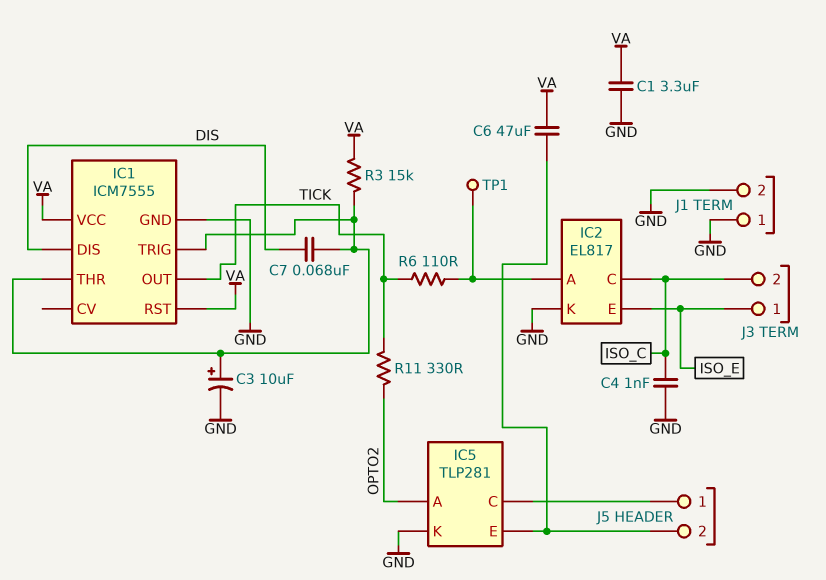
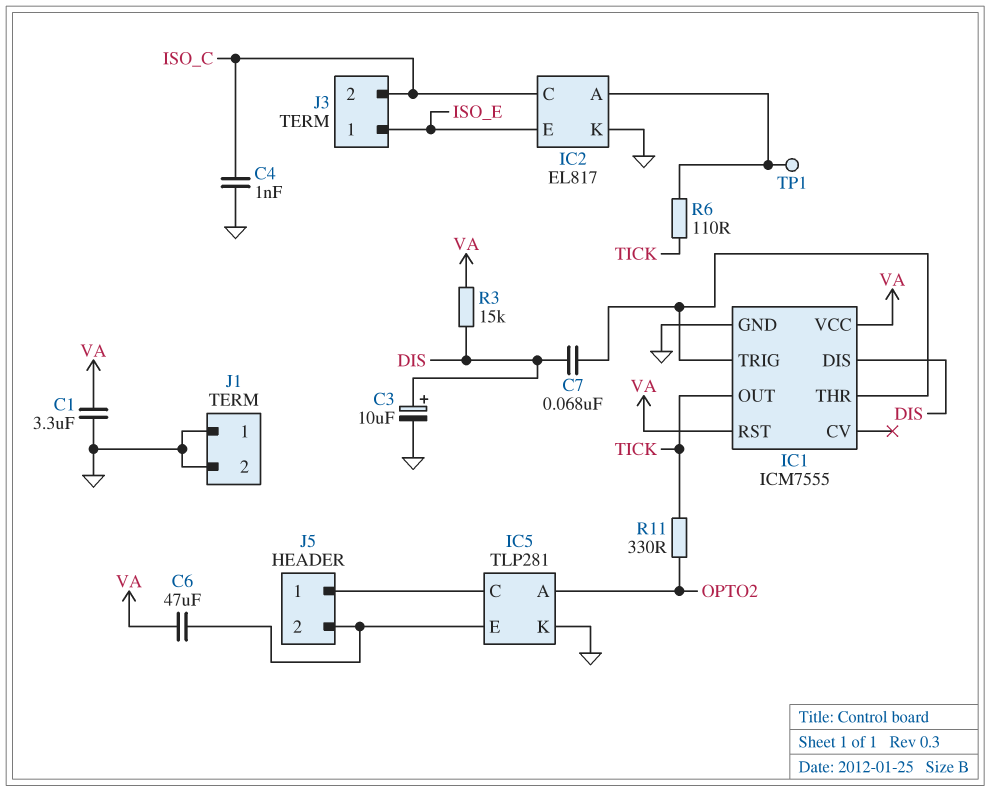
C3: 10uF (plus IC1/THR, minus GND) -> 10uF (plus DIS, minus GND)
R3: 15k (IC1/THR, VA) -> 15k (DIS, VA)

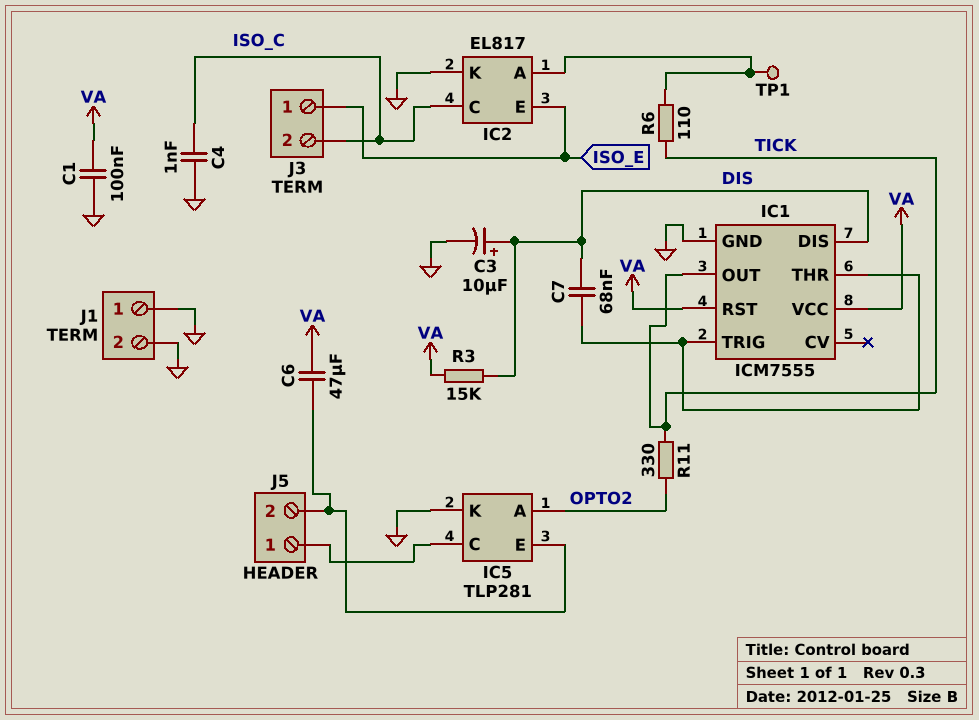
C1: 3.3uF (GND, VA) -> 100nF (GND, VA)

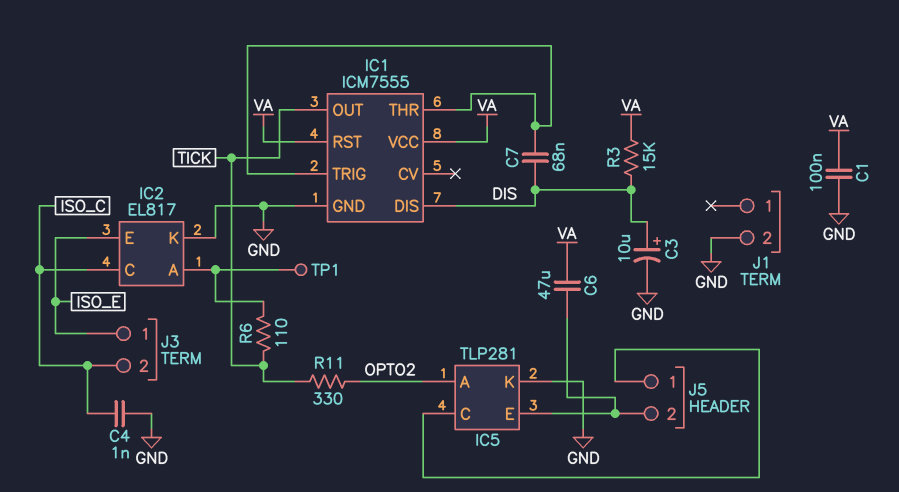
J1 pin 1: GND -> none

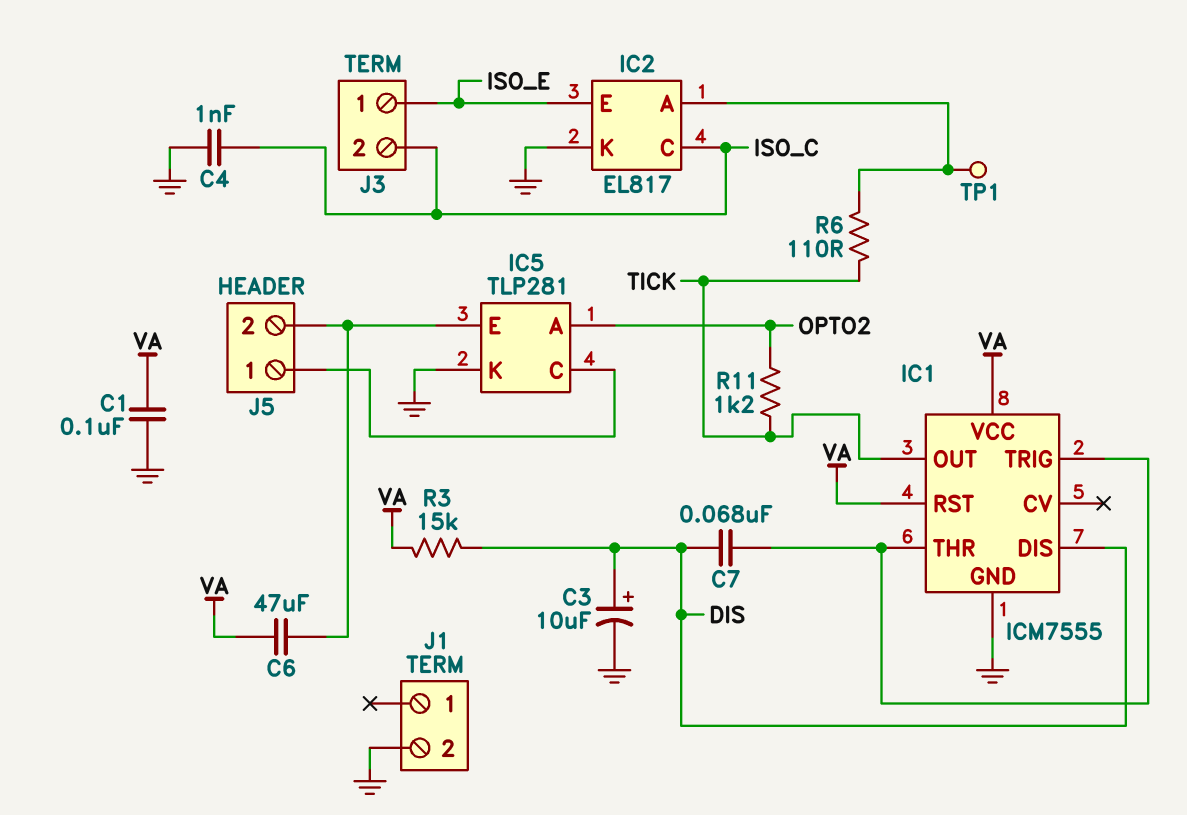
R11: 330 (OPTO2, TICK) -> 1.2k (OPTO2, TICK)

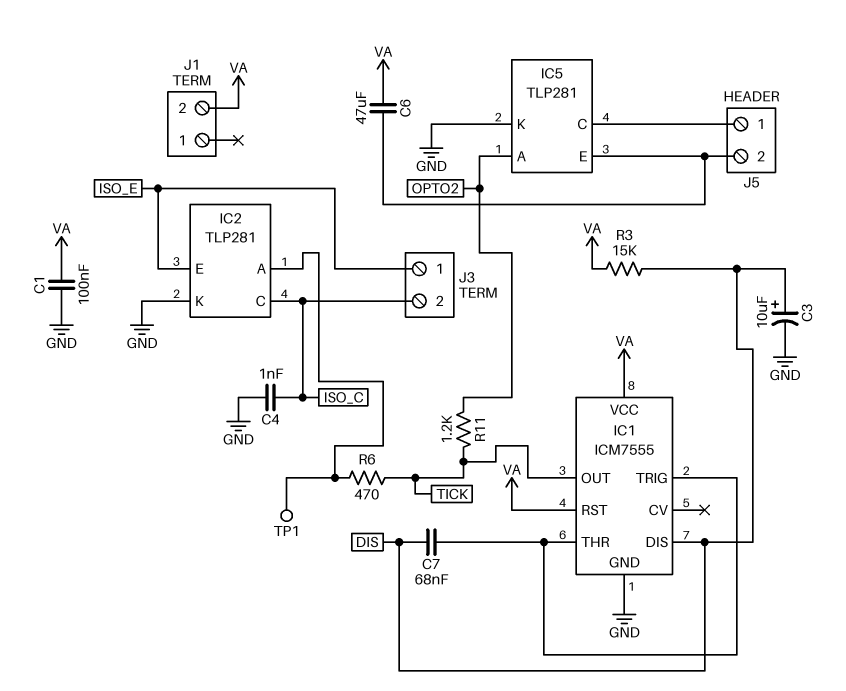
IC2: EL817 -> TLP281
J1 pin 2: GND -> VA
R6: 110 (IC2/A, TICK) -> 470 (IC2/A, TICK)

